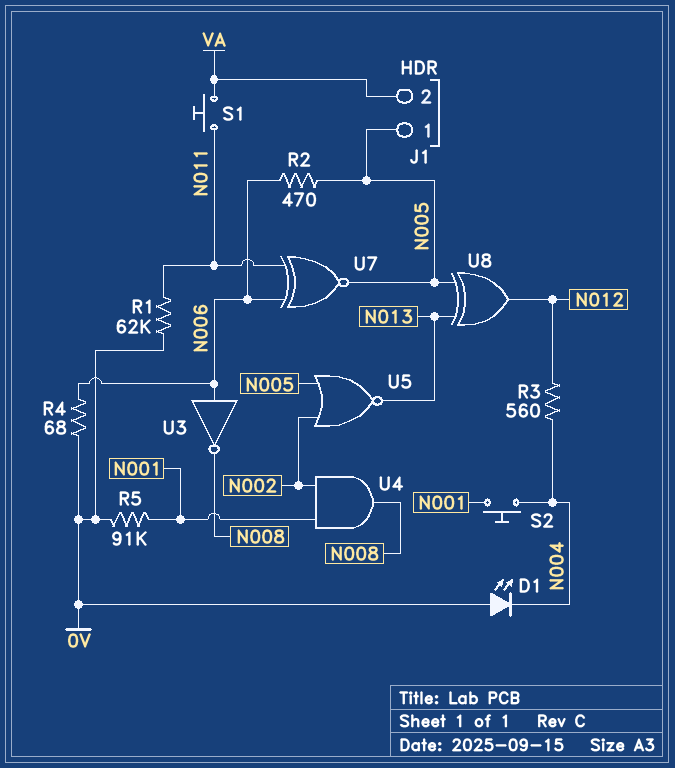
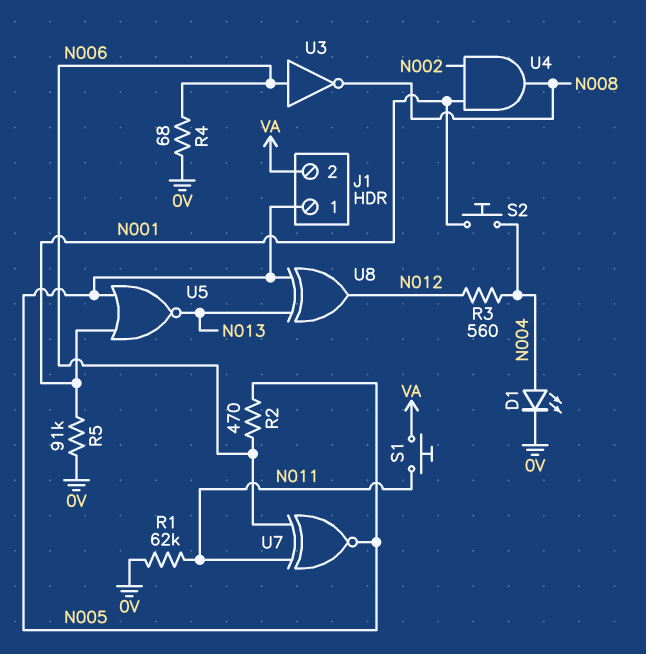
D1: LED (A 0V, K N004) -> LED (A N004, K 0V)
U5: NOR (in N002, in N005, out N013) -> NOR (in N001, in N005, out N013)

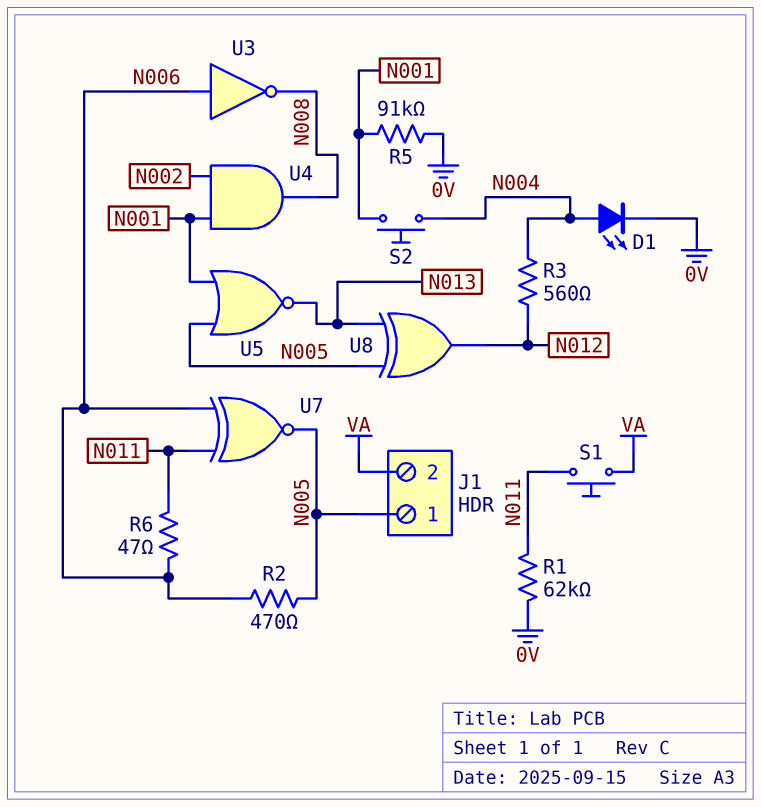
R4: 68 (0V, N006) -> none
R6: none -> 47 (N006, N011)

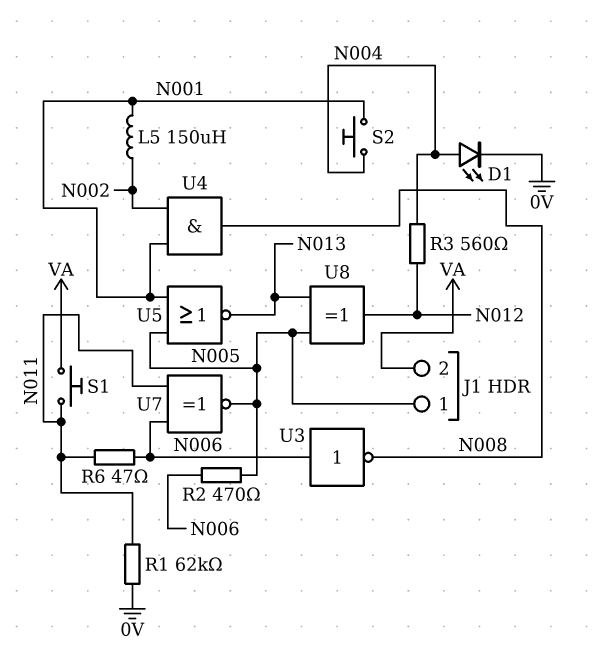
L5: none -> 150uH (N001, N002)
R5: 91k (0V, N001) -> none

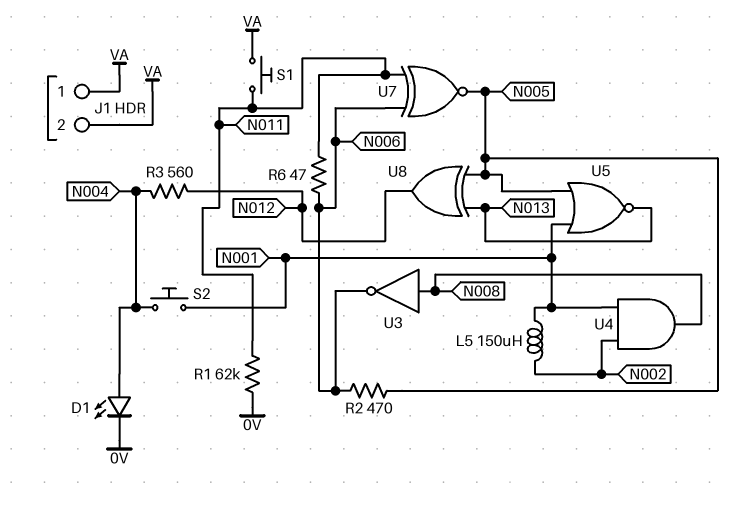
J1 pin 1: N005 -> VA
U3: NOT (in N006, out N008) -> NOT (in N008, out N006)

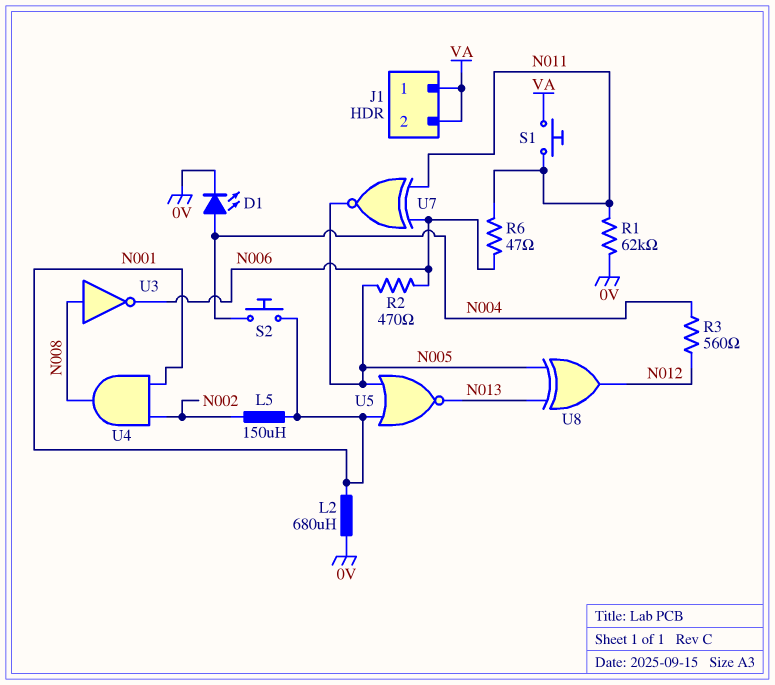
L2: none -> 680uH (0V, N001)

